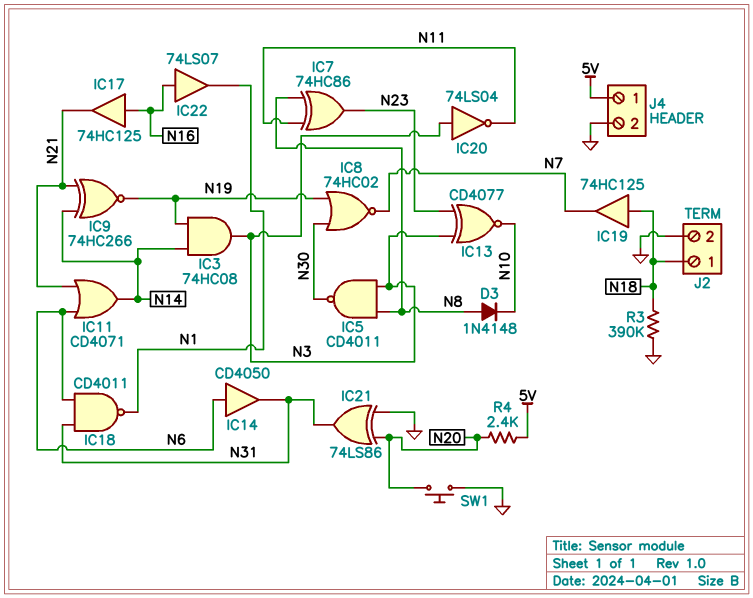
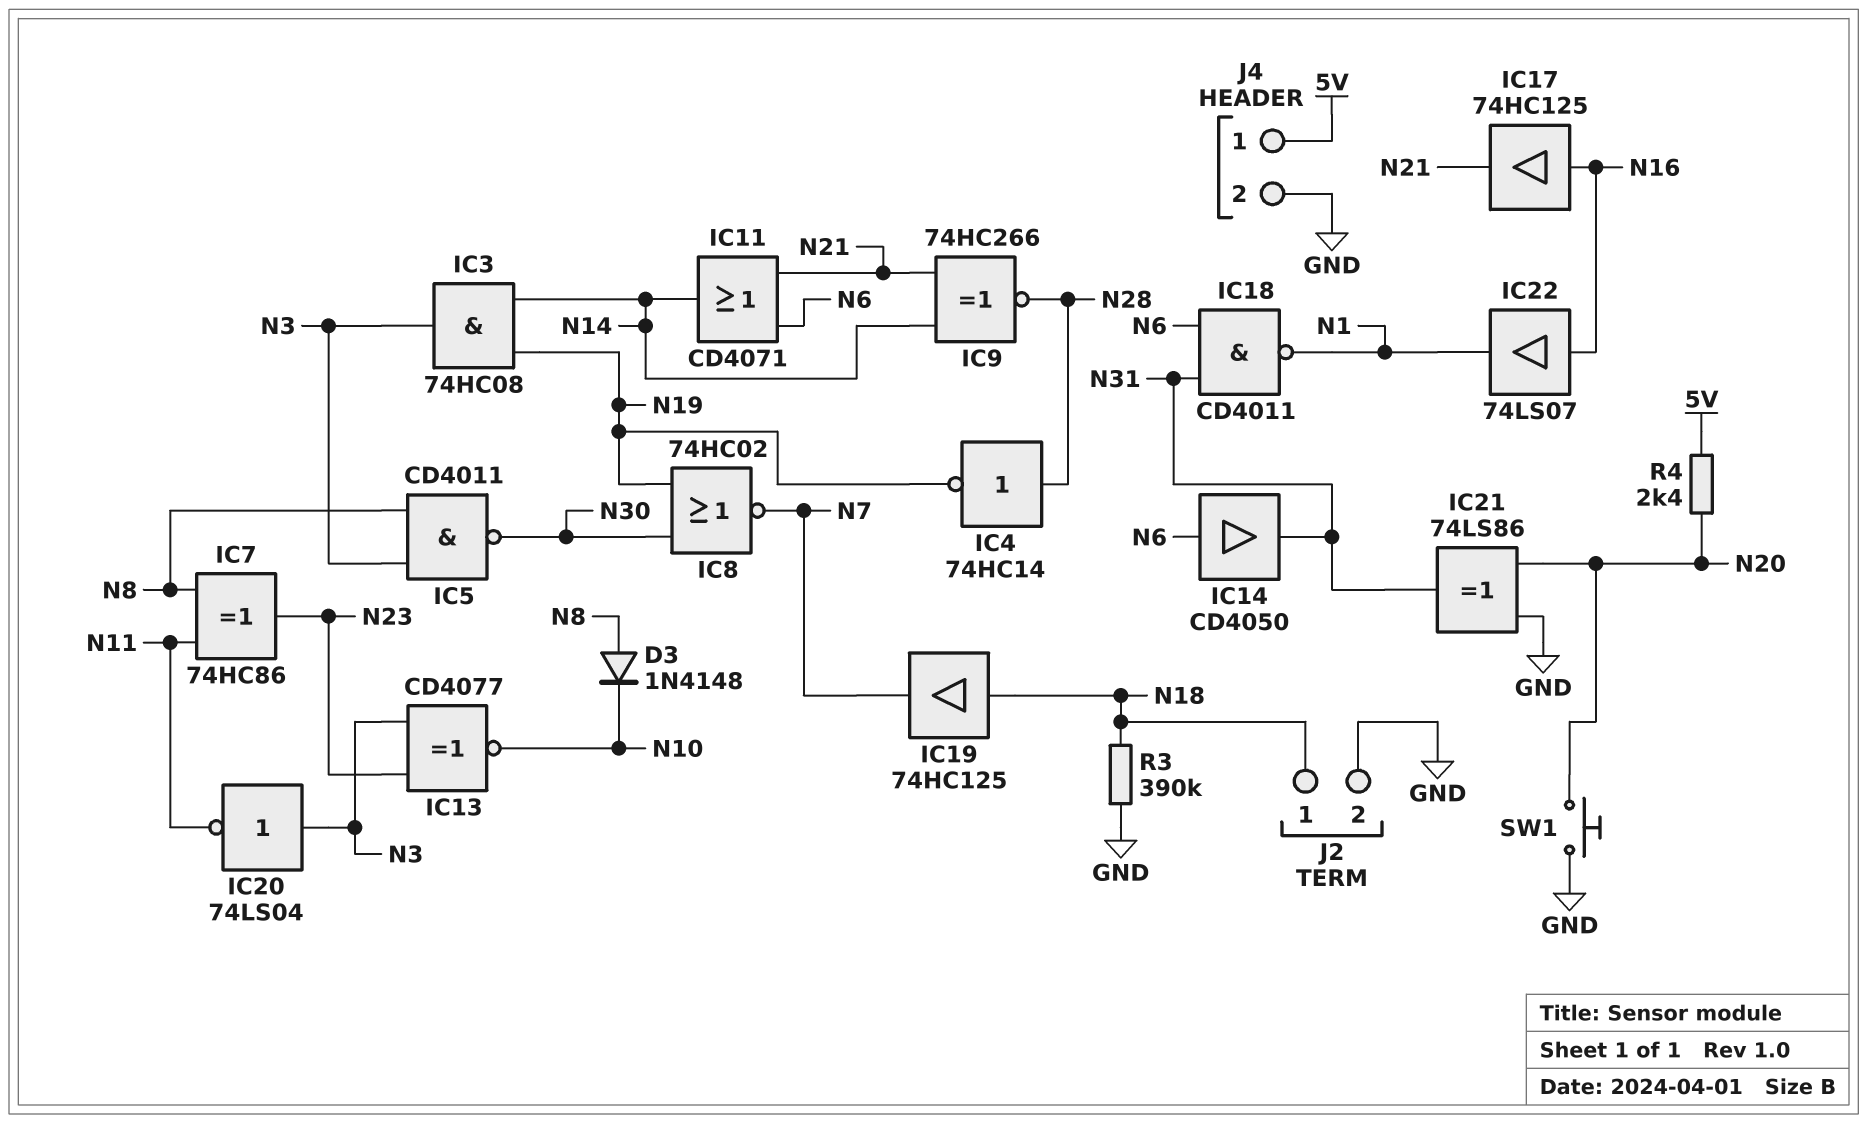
IC4: none -> NOT 74HC14 (in N28, out N19)
IC9: XNOR 74HC266 (in N14, in N21, out N19) -> XNOR 74HC266 (in N14, in N21, out N28)

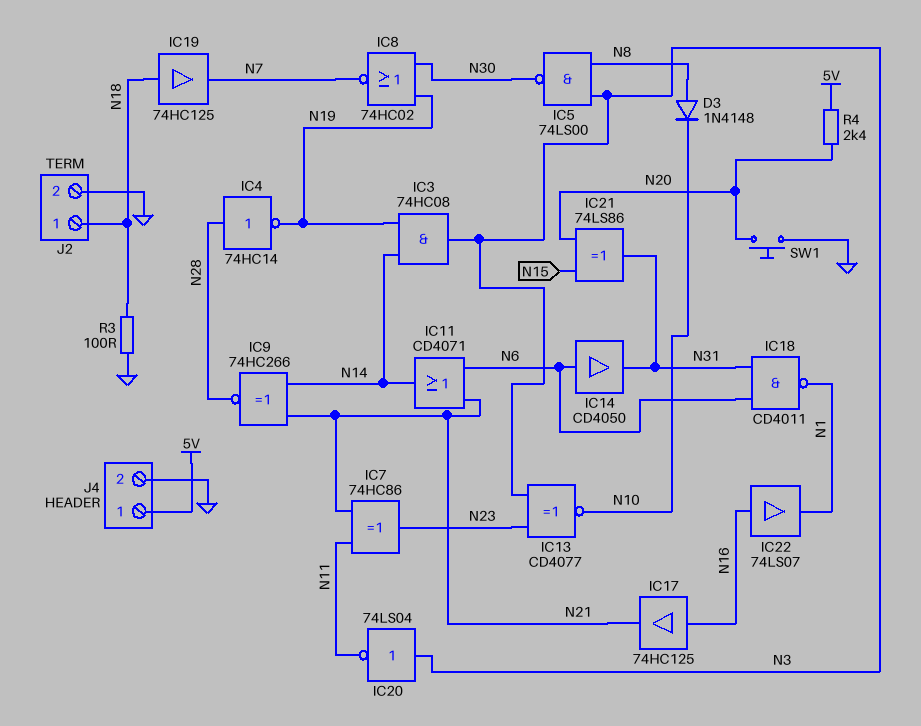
IC5: NAND CD4011 (in N3, in N8, out N30) -> NAND 74LS00 (in N3, in N8, out N30)
IC7: XOR 74HC86 (in N8, in N11, out N23) -> XOR 74HC86 (in N11, in N21, out N23)
IC21: XOR 74LS86 (in GND, in N20, out N31) -> XOR 74LS86 (in N15, in N20, out N31)
R3: 390k (GND, N18) -> 100 (GND, N18)

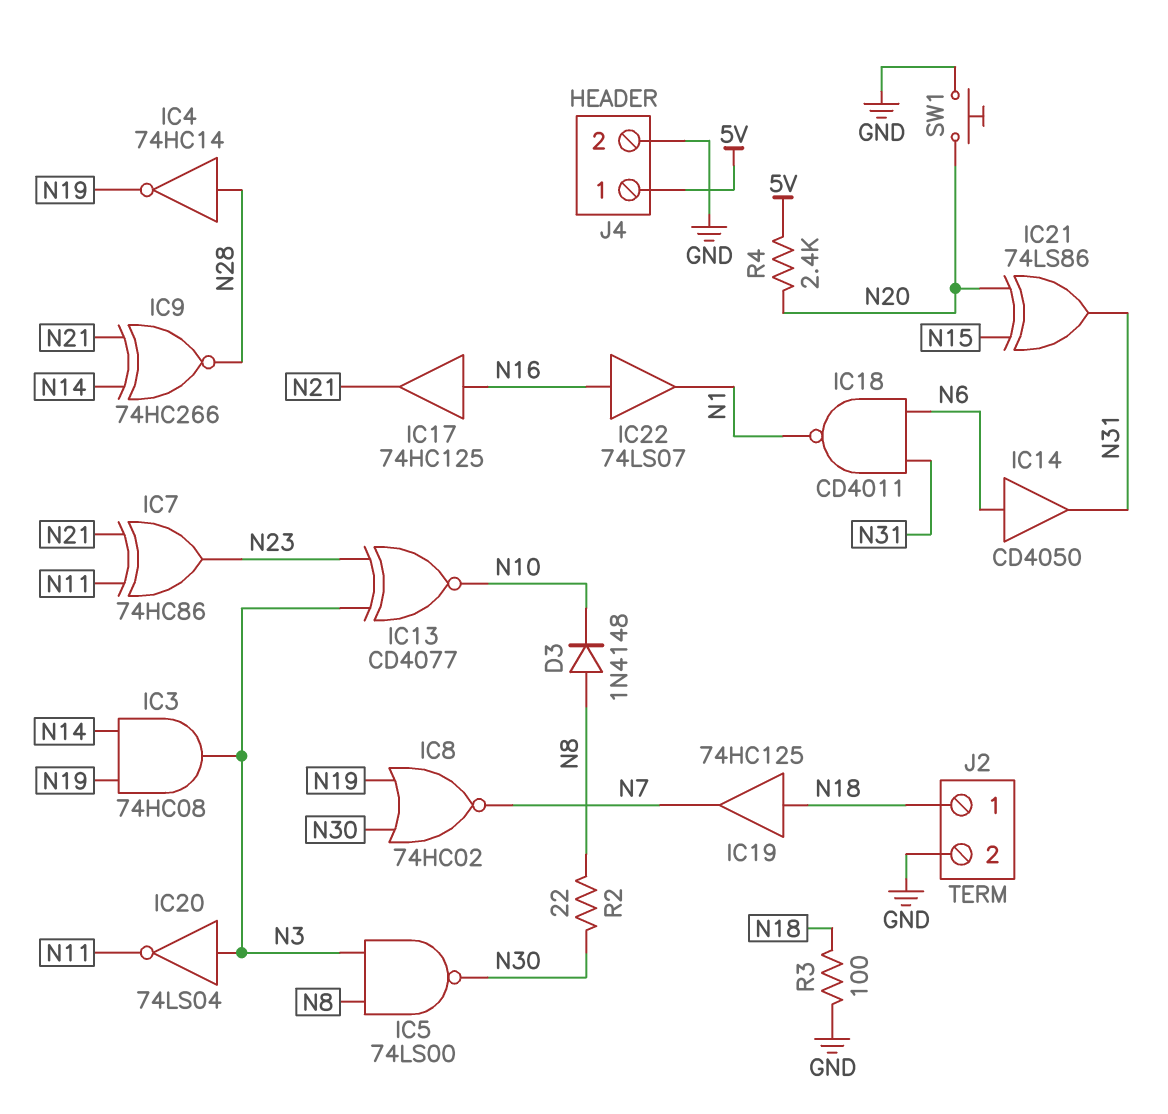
IC11: OR CD4071 (in N6, in N21, out N14) -> none
R2: none -> 22 (N8, N30)

